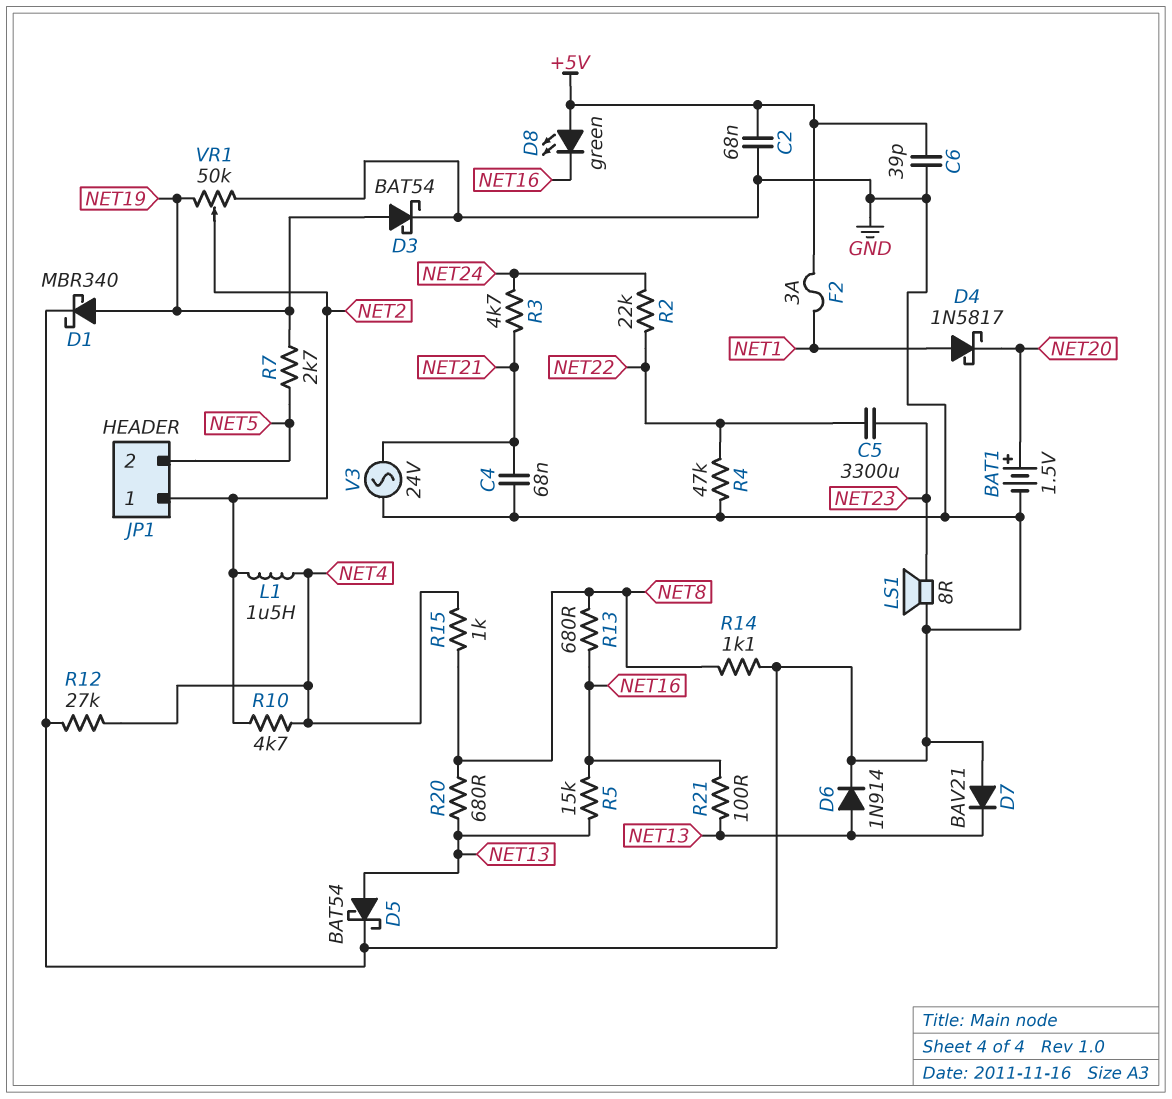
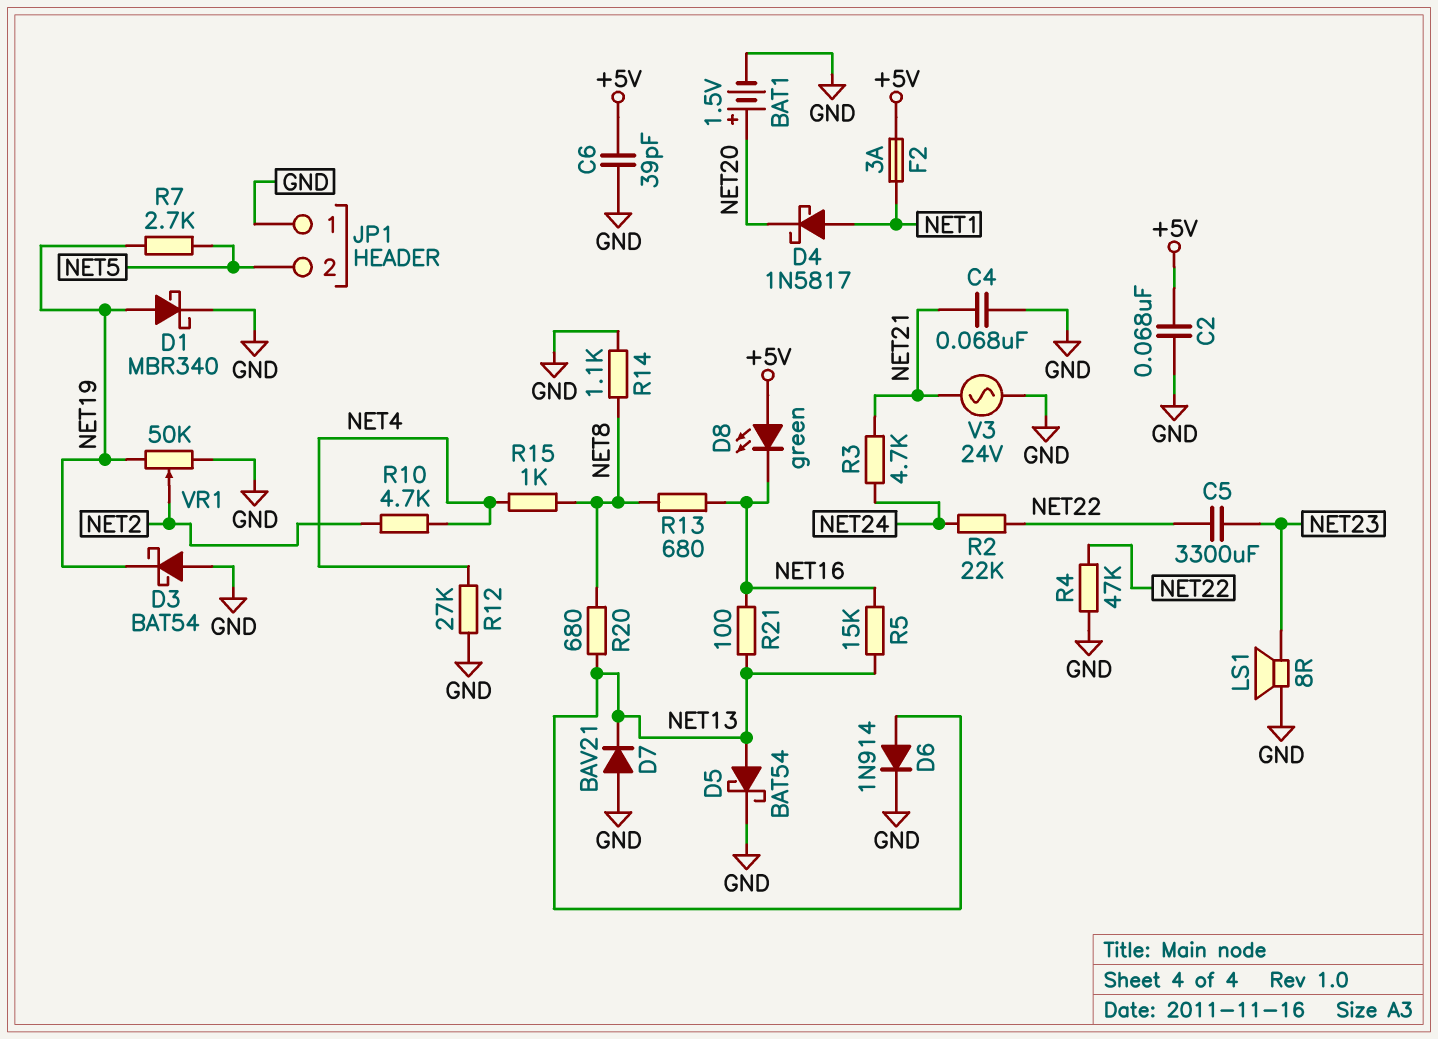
D3: schottky BAT54 (A NET19, K GND) -> schottky BAT54 (A GND, K NET19)
JP1 pin 1: NET2 -> GND
L1: 1.5uH (NET2, NET4) -> none

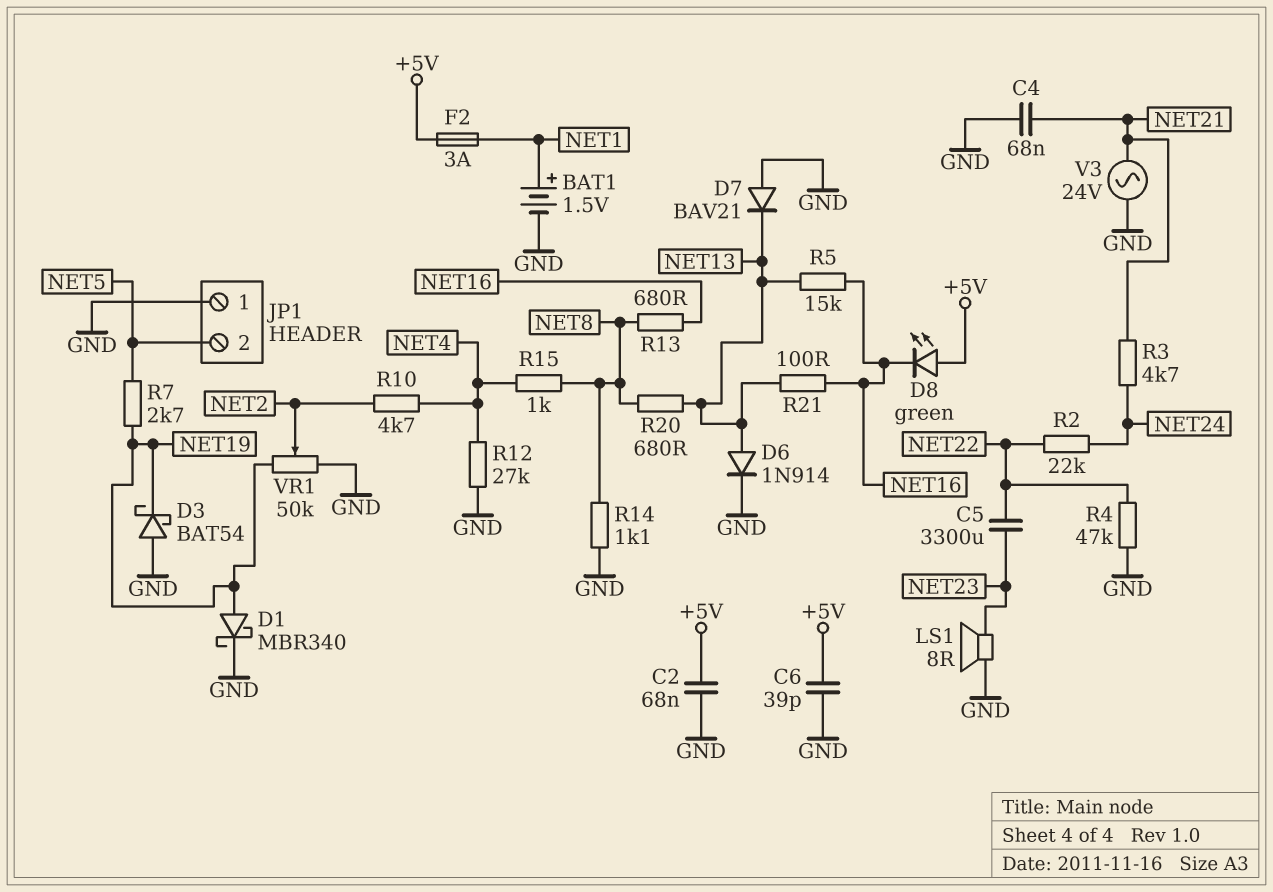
BAT1: 1.5V (plus NET20, minus GND) -> 1.5V (plus NET1, minus GND)
D4: schottky 1N5817 (A NET1, K NET20) -> none
D5: schottky BAT54 (A NET13, K GND) -> none

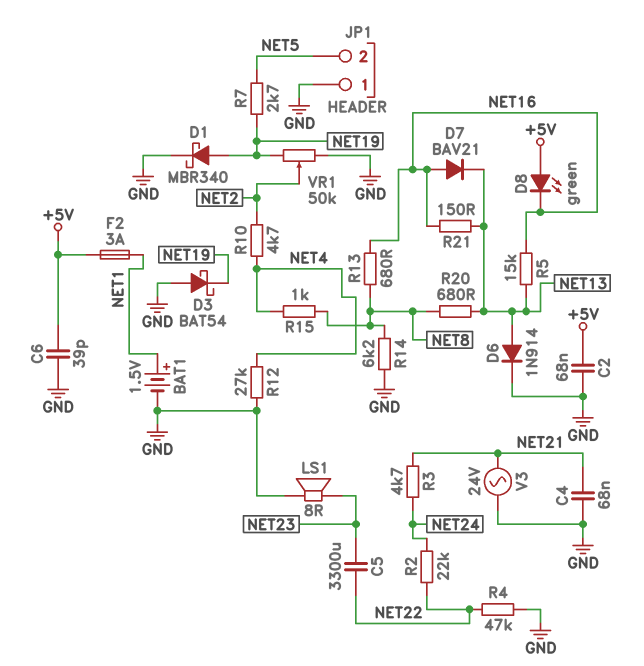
D7: diode BAV21 (A GND, K NET13) -> diode BAV21 (A NET16, K NET13)
R14: 1.1k (GND, NET8) -> 6.2k (GND, NET8)
R21: 100 (NET13, NET16) -> 150 (NET13, NET16)

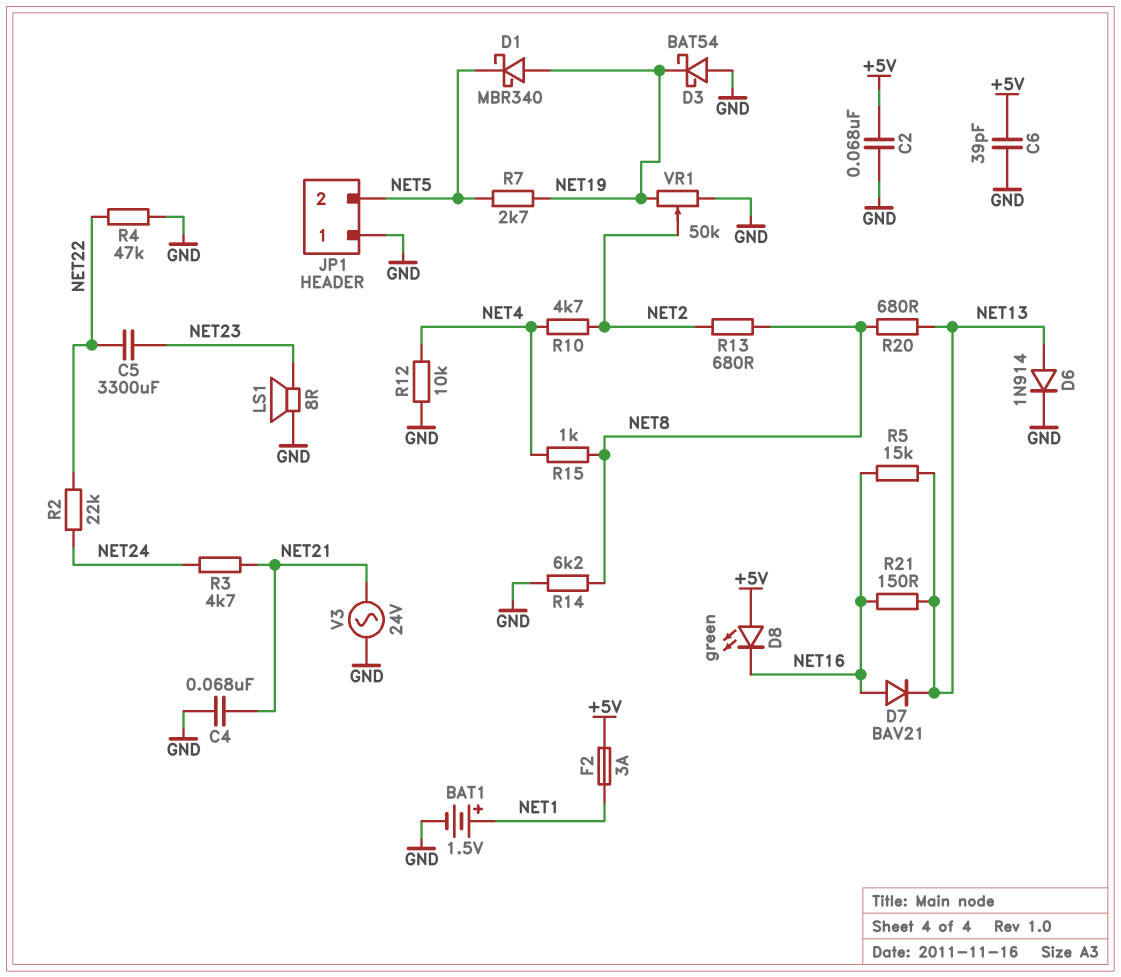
D1: schottky MBR340 (A NET19, K GND) -> schottky MBR340 (A NET19, K NET5)
R12: 27k (GND, NET4) -> 10k (GND, NET4)
R13: 680 (NET8, NET16) -> 680 (NET2, NET8)

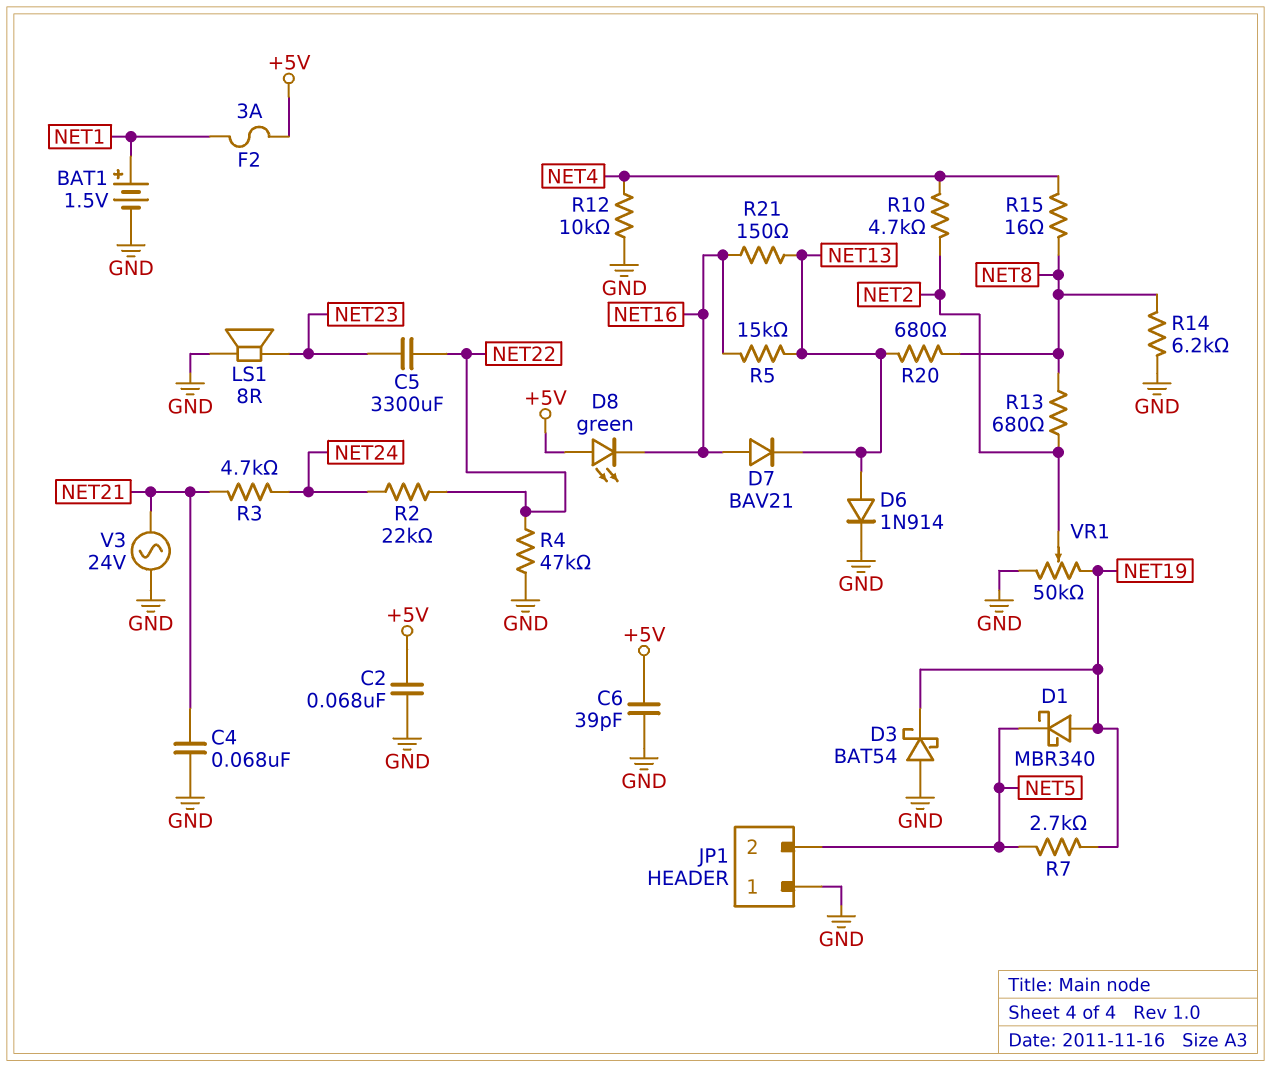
R15: 1k (NET4, NET8) -> 16 (NET4, NET8)

